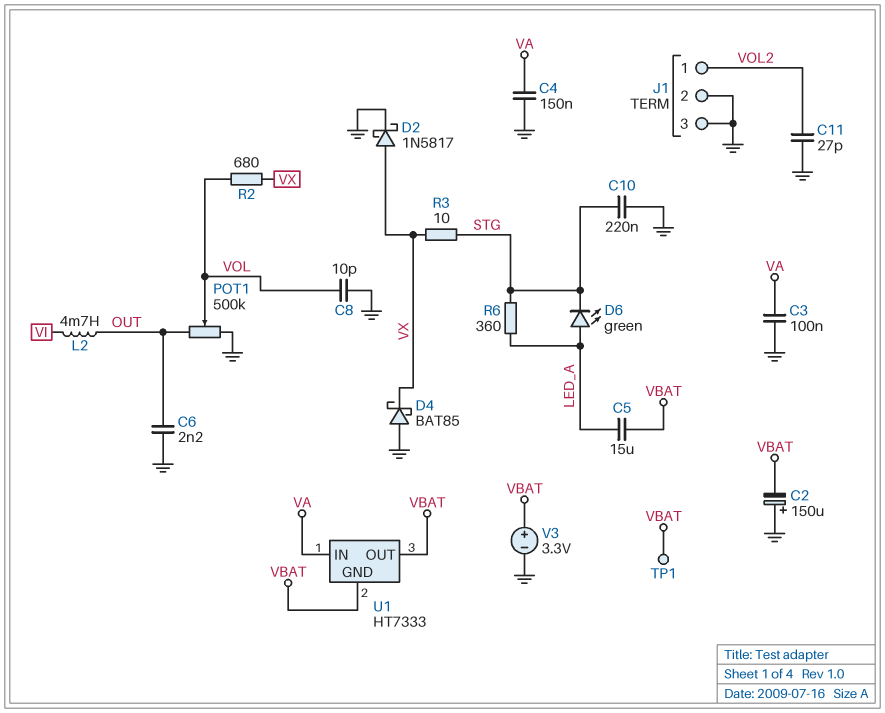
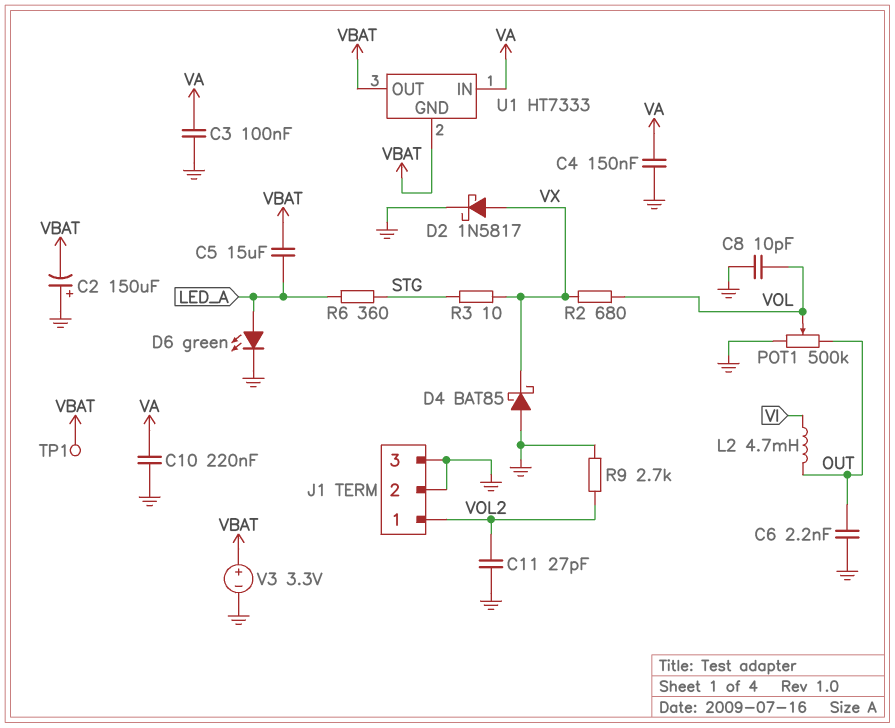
C10: 220nF (GND, STG) -> 220nF (GND, VA)
D6: LED green (A LED_A, K STG) -> LED green (A LED_A, K GND)
R9: none -> 2.7k (GND, VOL2)

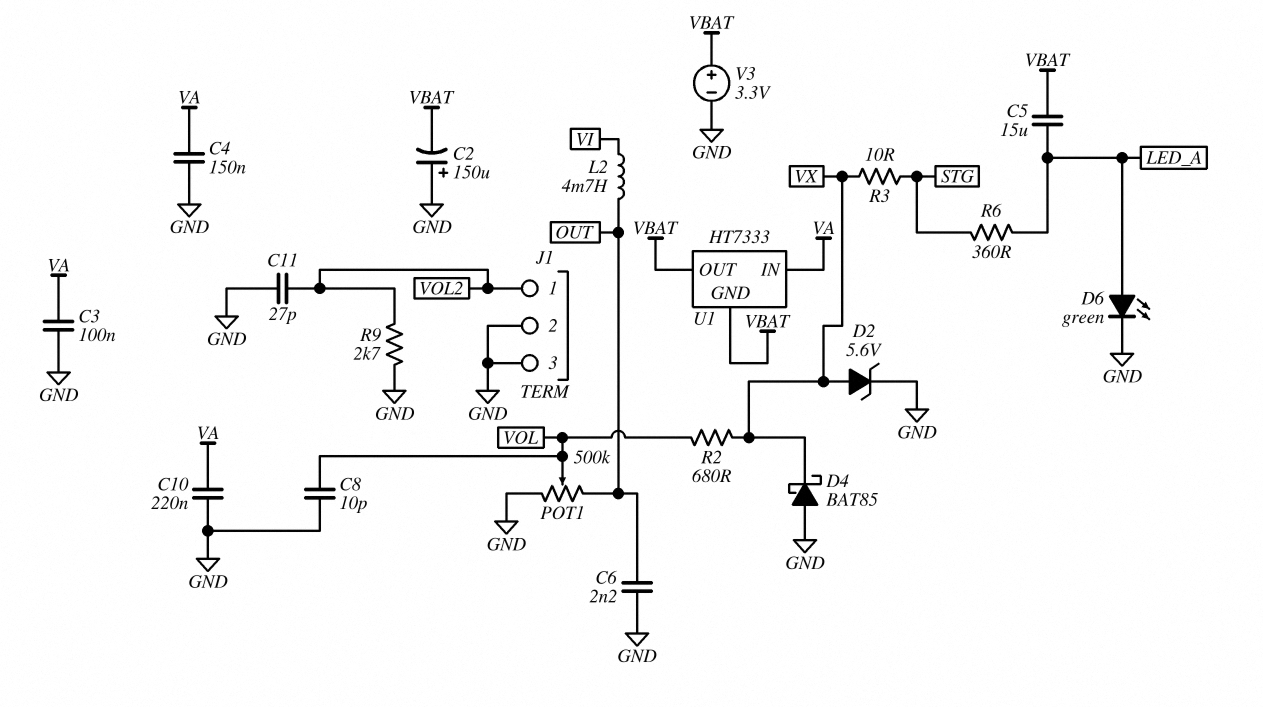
D2: schottky 1N5817 (A VX, K GND) -> zener 5.6V (A VX, K GND)
TP1: test point (VBAT) -> none

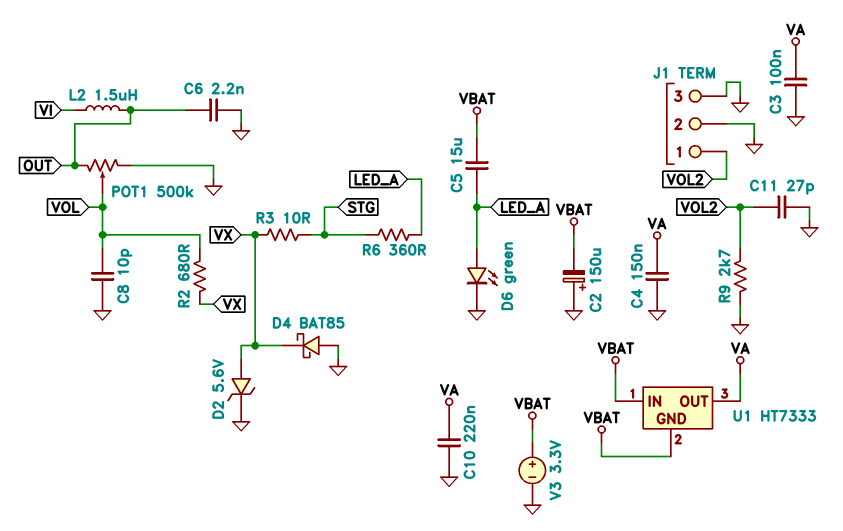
L2: 4.7mH (OUT, VI) -> 1.5uH (OUT, VI)
U1 pin IN: VA -> VBAT
U1 pin OUT: VBAT -> VA

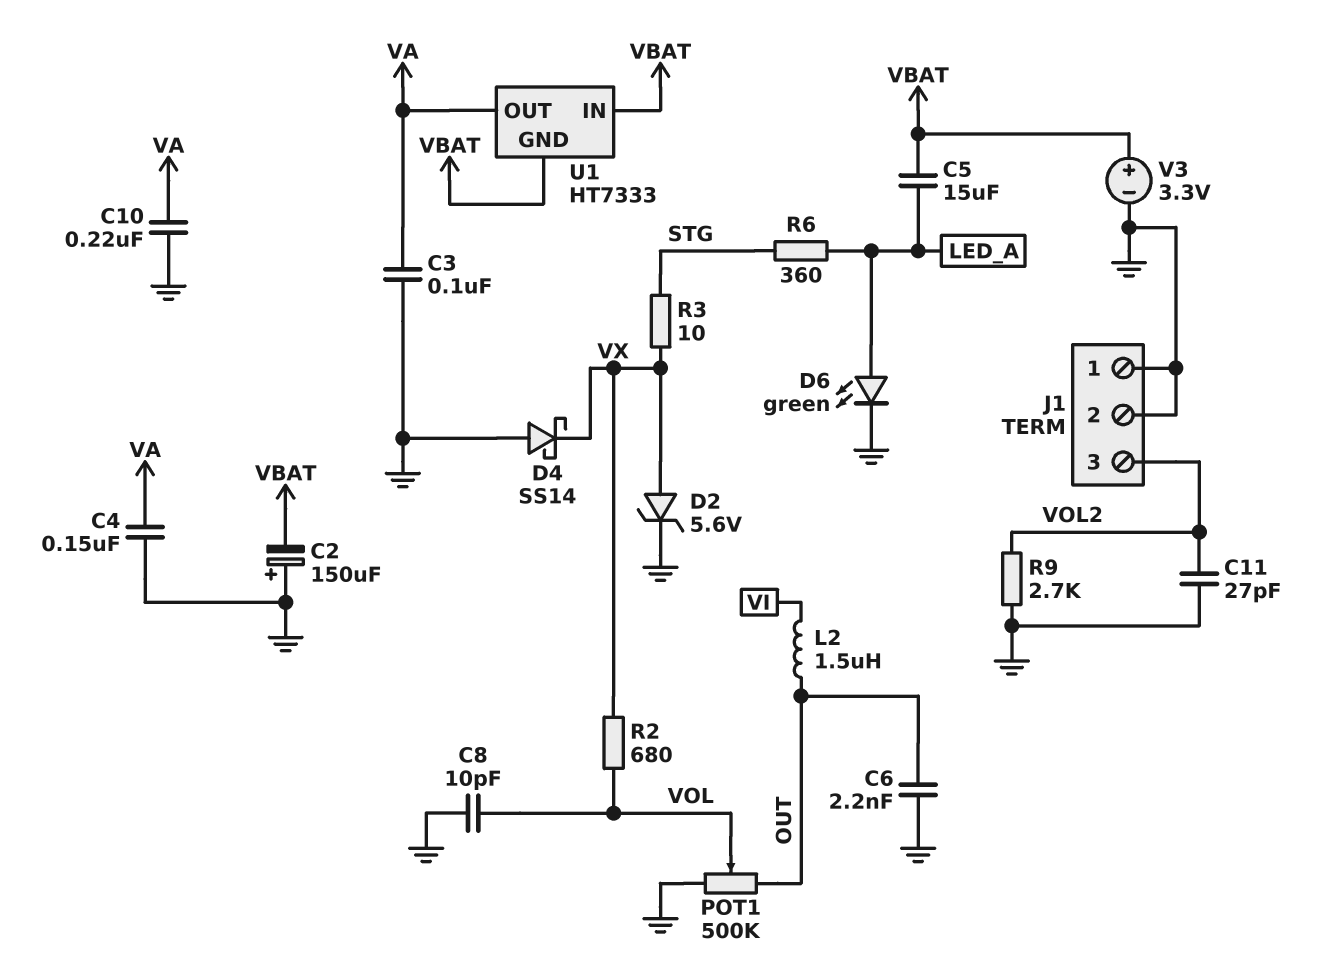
D4: schottky BAT85 (A GND, K VX) -> schottky SS14 (A GND, K VX)
J1 pin 1: VOL2 -> GND
J1 pin 3: GND -> VOL2

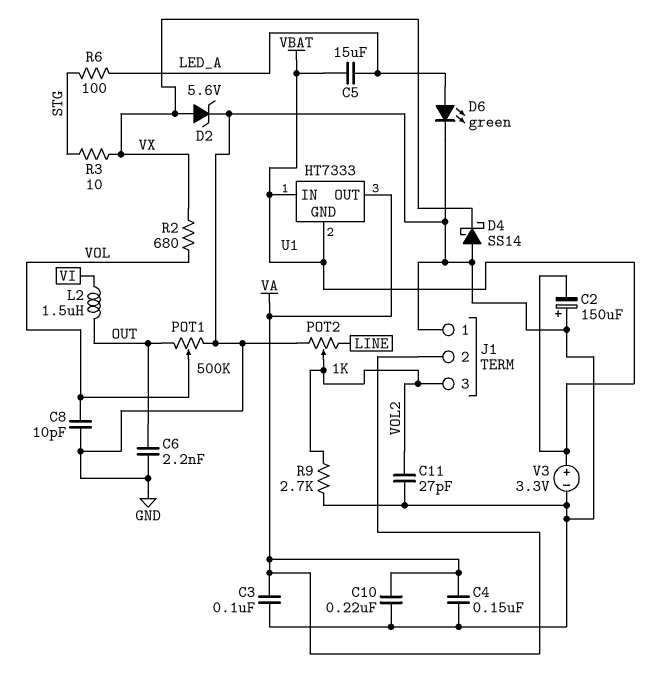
J1 pin 2: GND -> VA
POT2: none -> 1k (GND, LINE, wiper VOL2)
R6: 360 (LED_A, STG) -> 100 (LED_A, STG)

